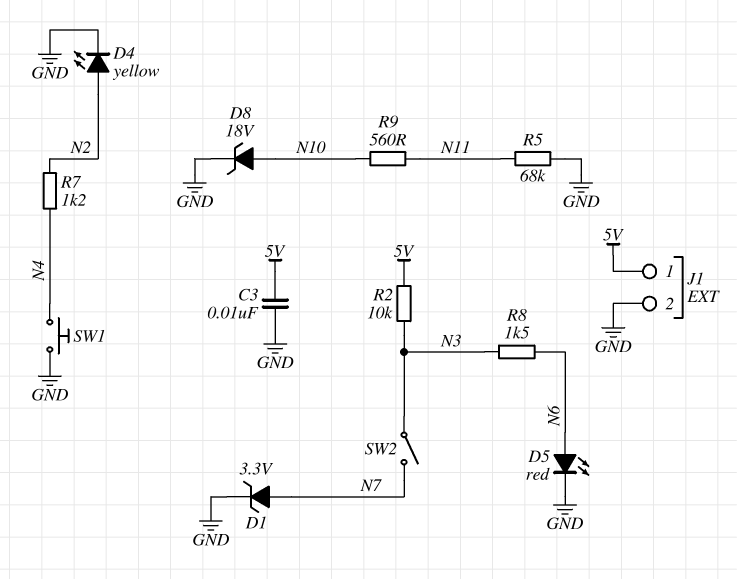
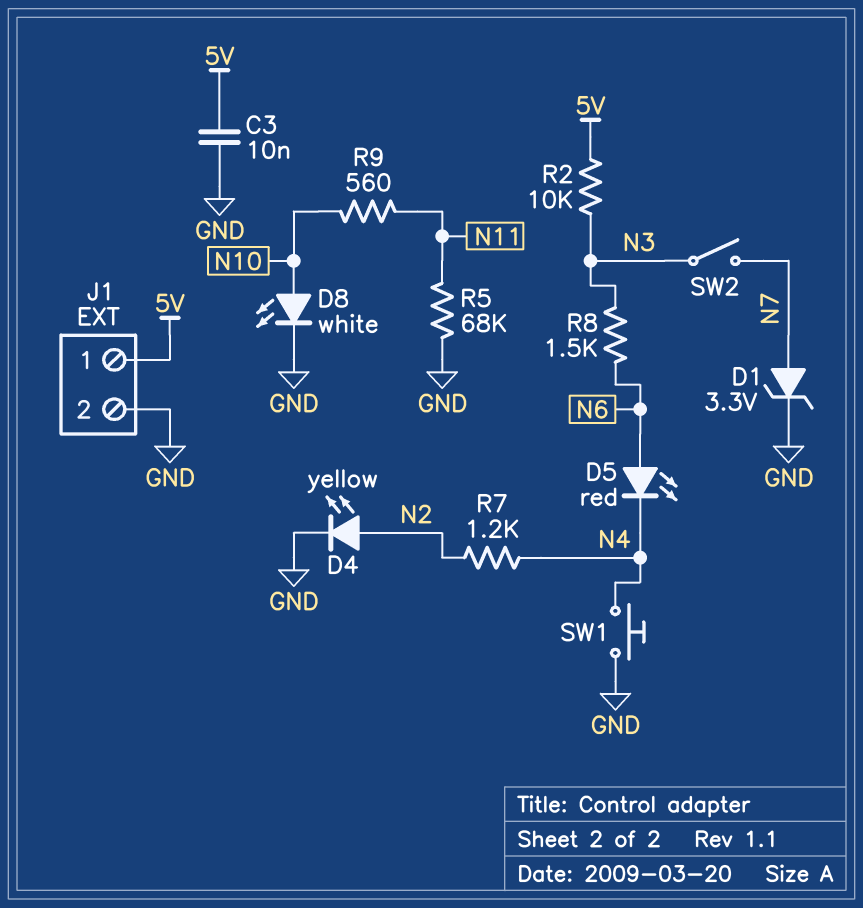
D5: LED red (A N6, K GND) -> LED red (A N6, K N4)
D8: zener 18V (A N10, K GND) -> LED white (A N10, K GND)

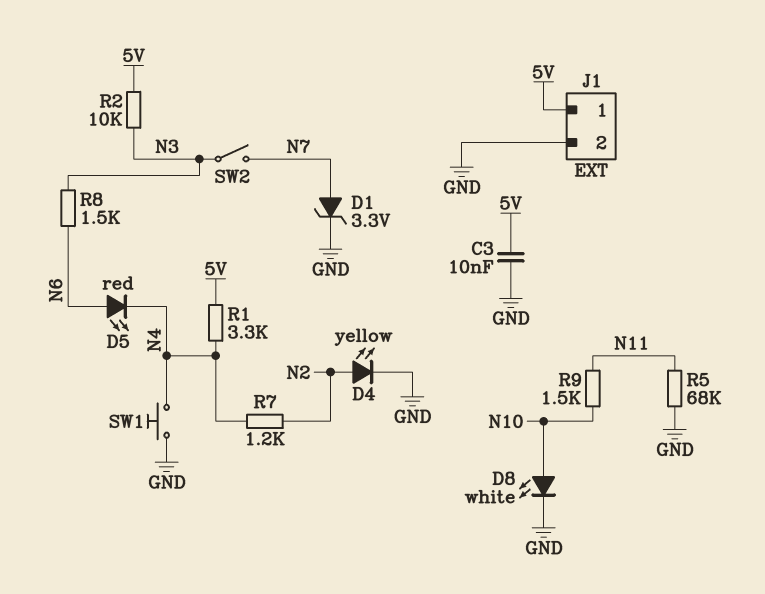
R1: none -> 3.3k (5V, N4)
R9: 560 (N10, N11) -> 1.5k (N10, N11)

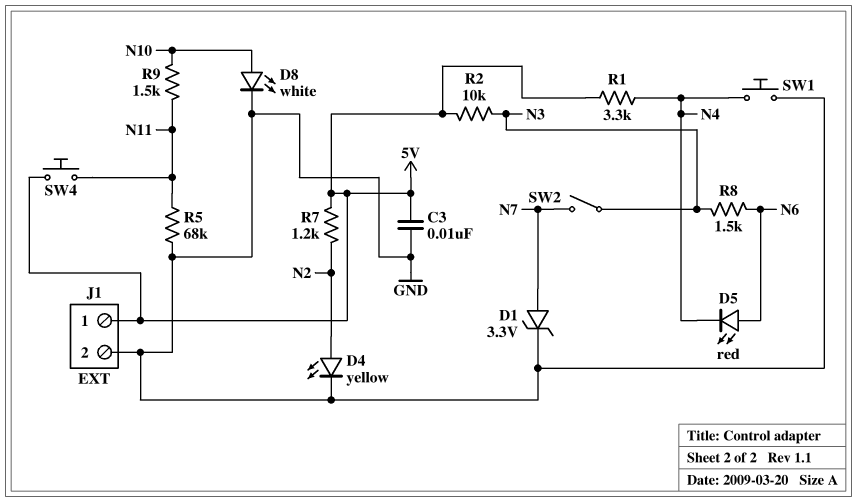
R7: 1.2k (N2, N4) -> 1.2k (5V, N2)
SW4: none -> button (5V, N11)

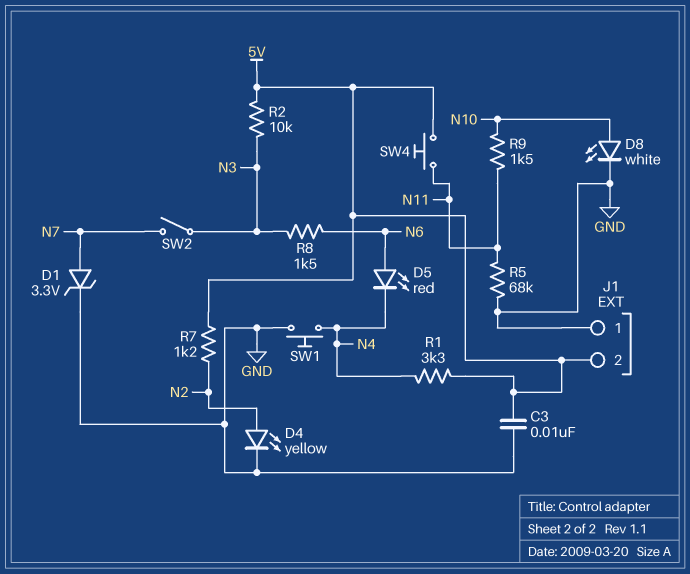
J1 pin 1: 5V -> GND
J1 pin 2: GND -> 5V

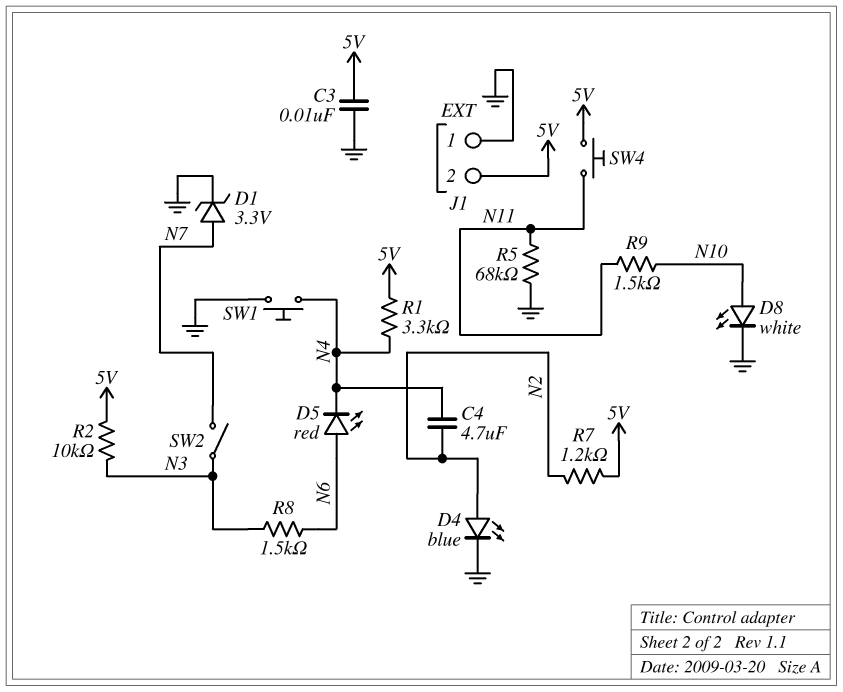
C4: none -> 4.7uF (N2, N4)
D4: LED yellow (A N2, K GND) -> LED blue (A N2, K GND)

